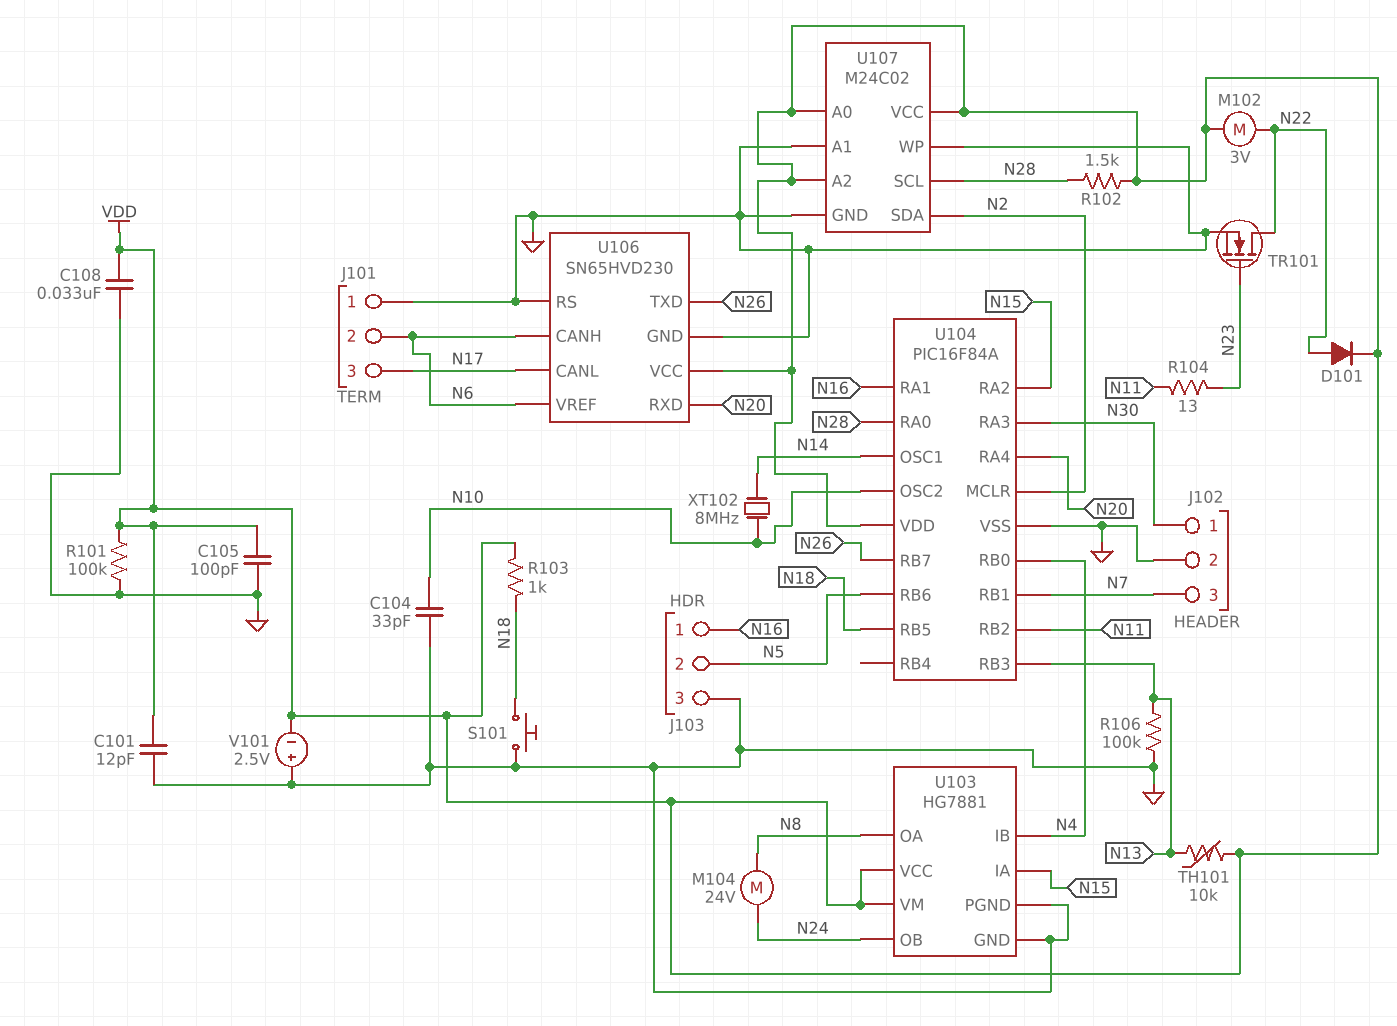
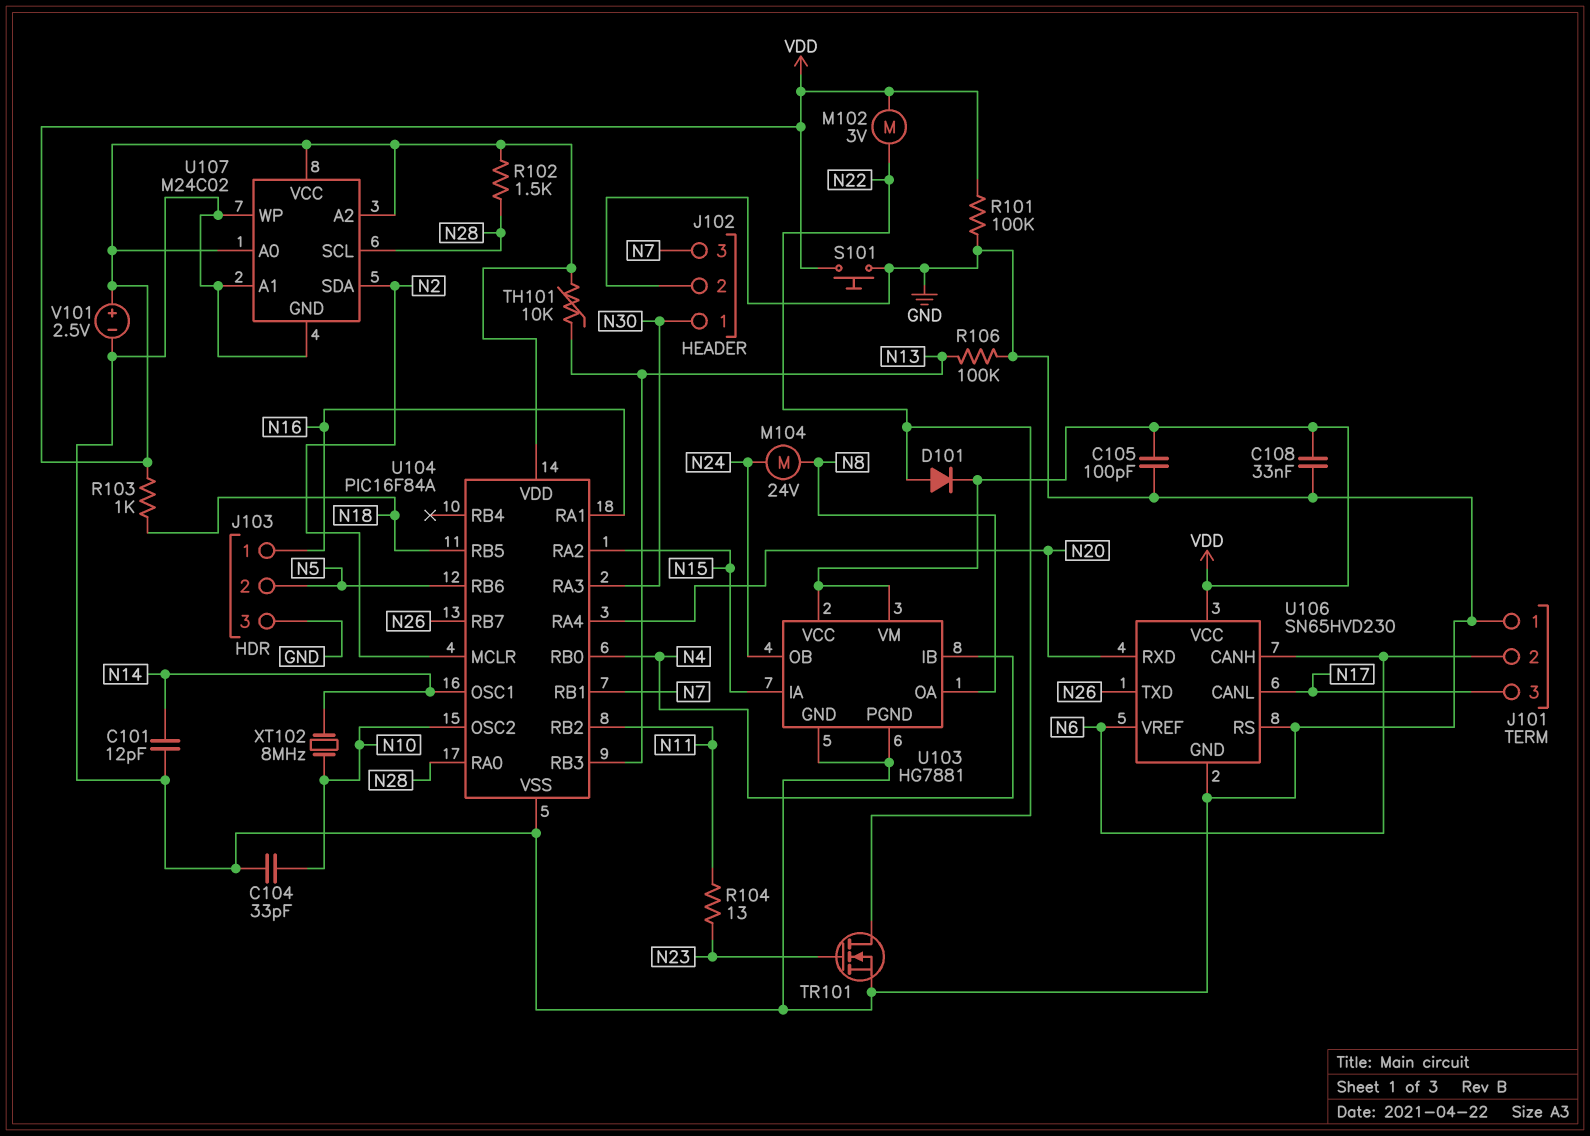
C101: 12pF (GND, VDD) -> 12pF (GND, N14)
S101: button (GND, N18) -> button (GND, VDD)
V101: 2.5V (plus GND, minus VDD) -> 2.5V (plus VDD, minus GND)

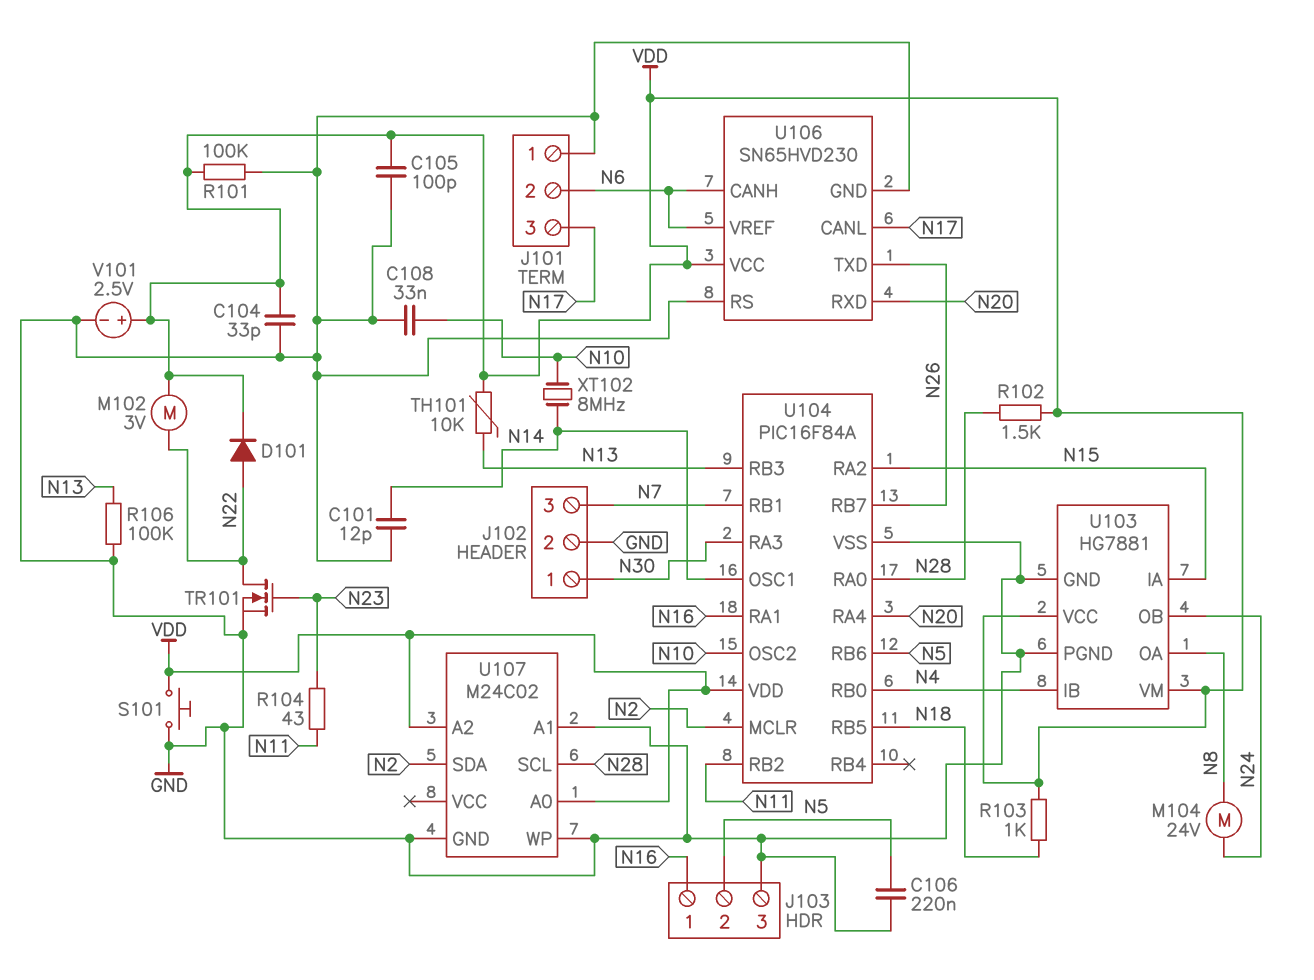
C104: 33pF (GND, N10) -> 33pF (GND, VDD)
C106: none -> 220nF (GND, N5)
C108: 33nF (GND, VDD) -> 33nF (GND, N10)
R104: 13 (N11, N23) -> 43 (N11, N23)
U107 pin VCC: VDD -> none

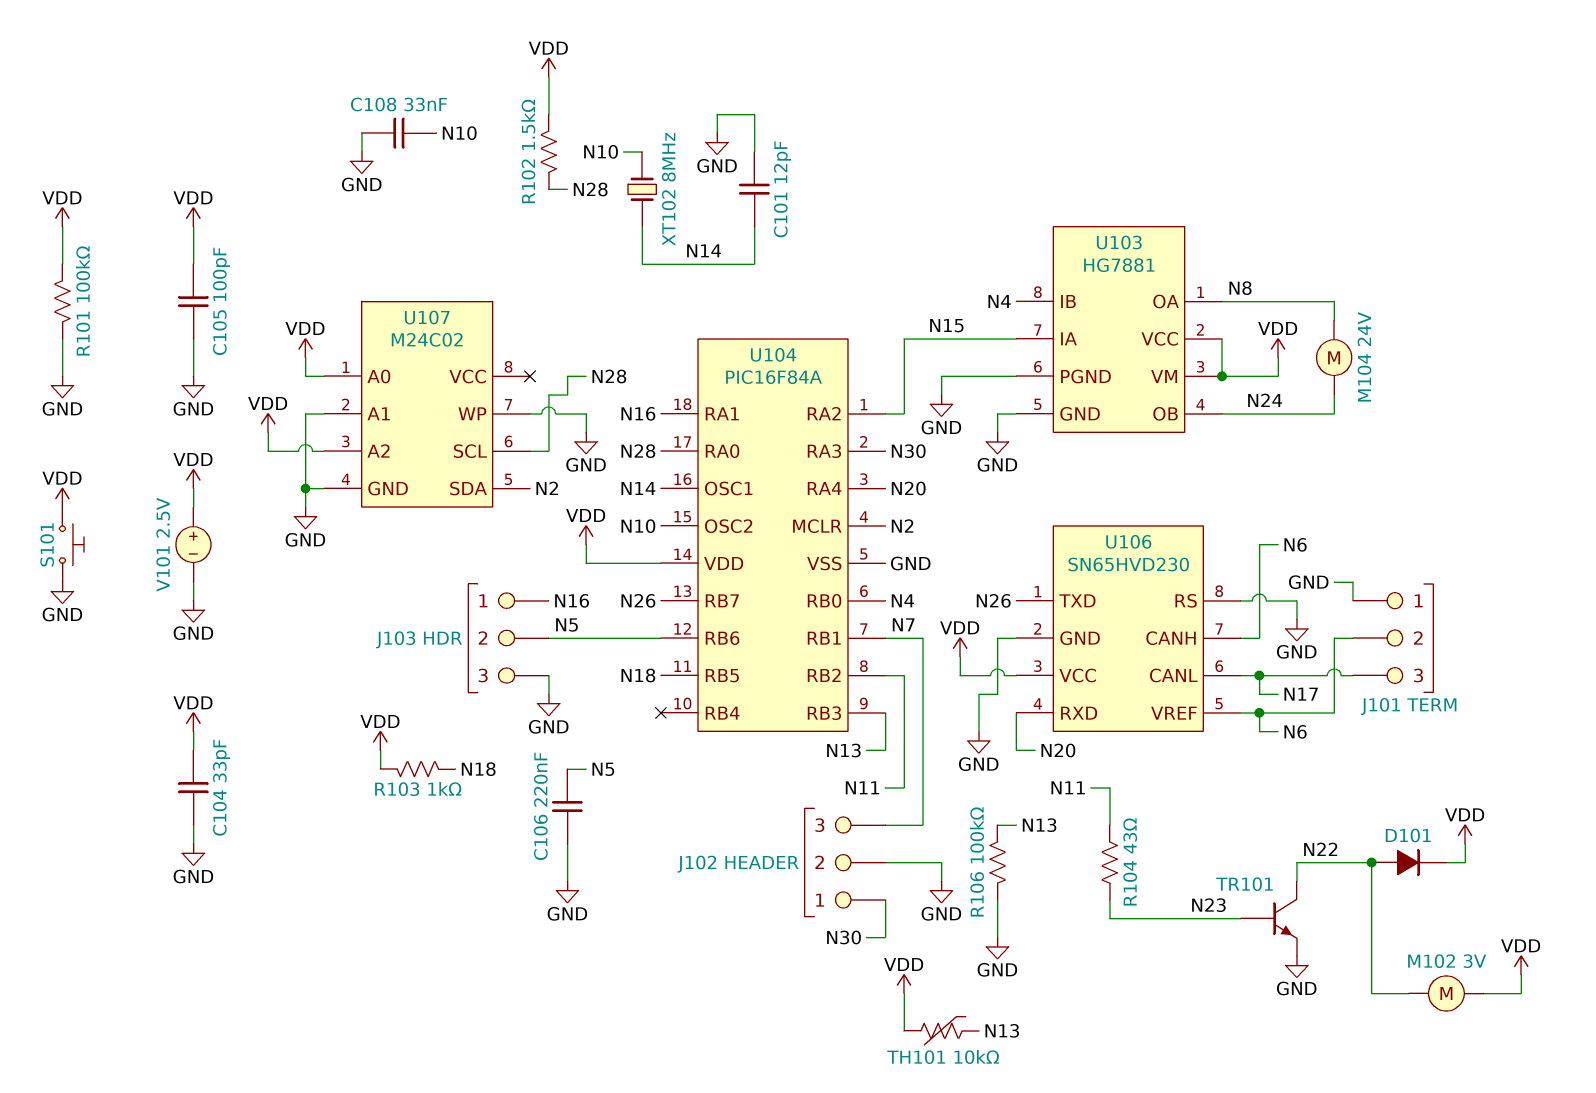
TR101: NMOS (G N23, D N22, S GND) -> NPN (B N23, C N22, E GND)

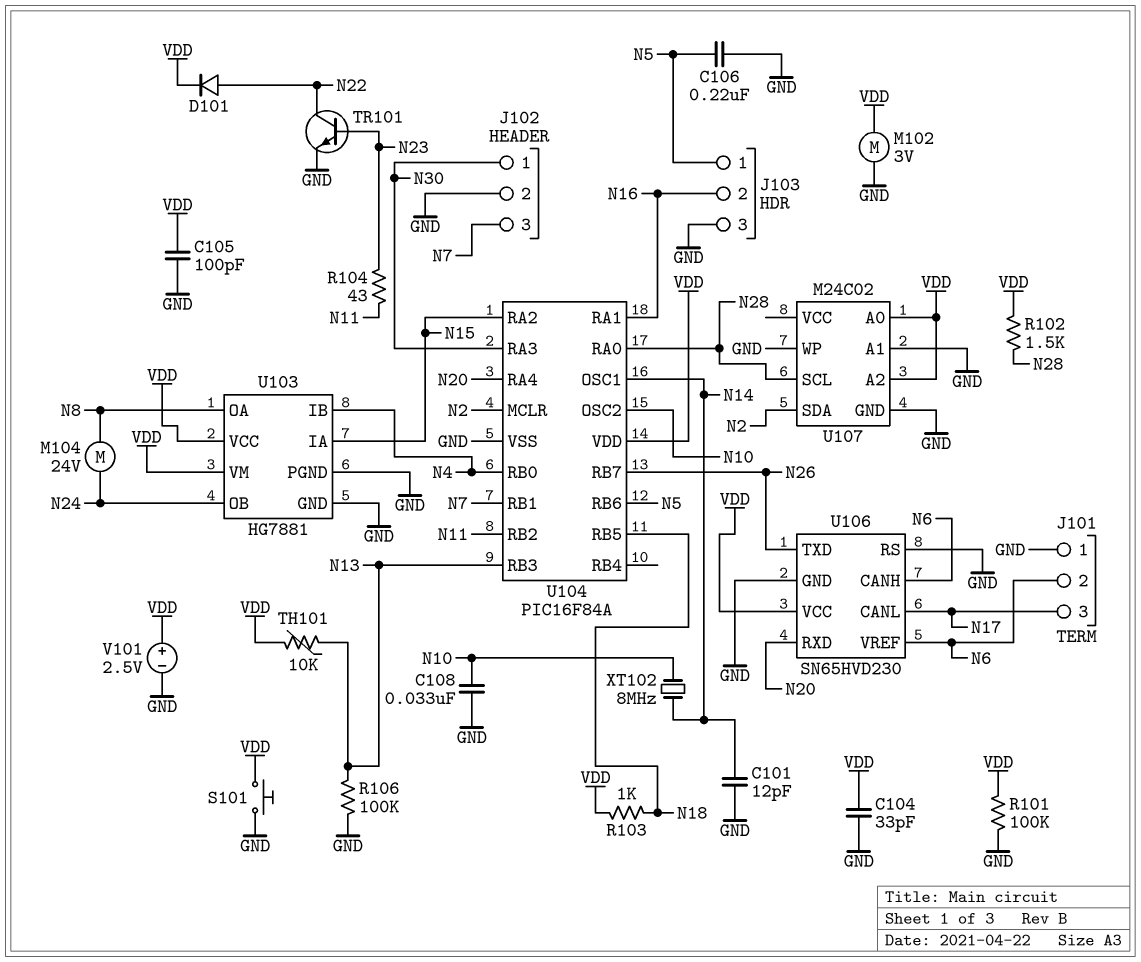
J103 pin 1: N16 -> N5
J103 pin 2: N5 -> N16
M102: motor 3V (N22, VDD) -> motor 3V (GND, VDD)

